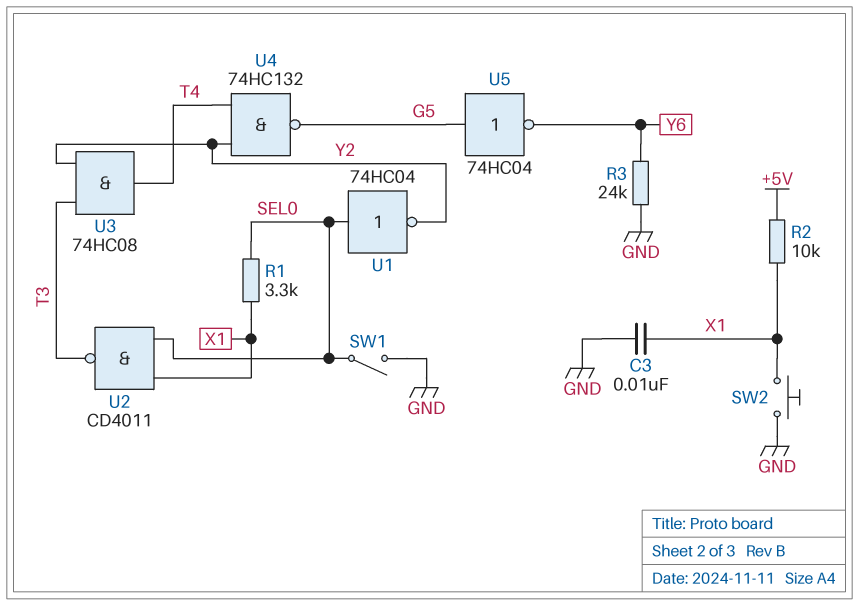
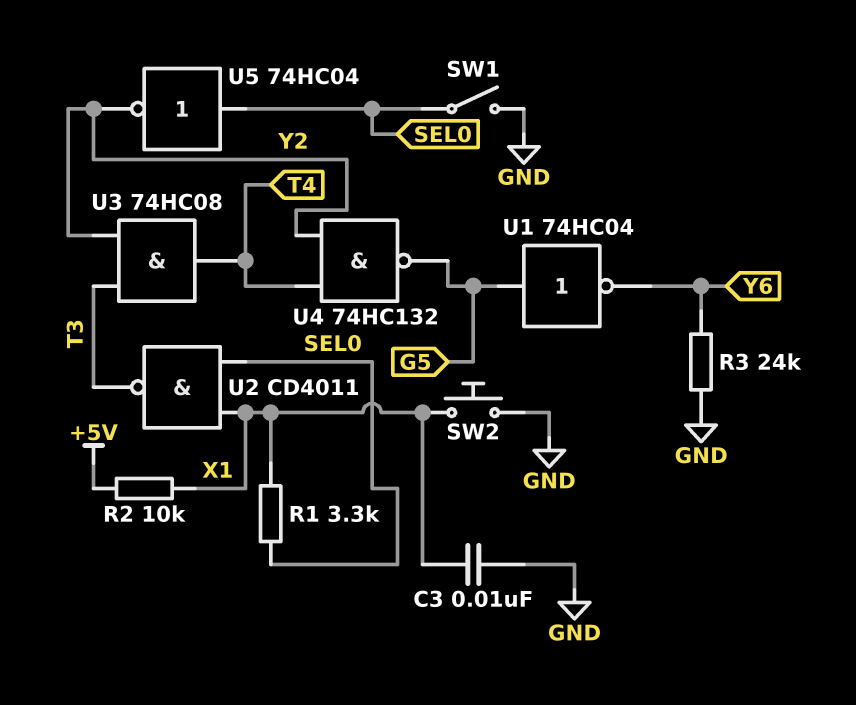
U1: NOT 74HC04 (in SEL0, out Y2) -> NOT 74HC04 (in G5, out Y6)
U5: NOT 74HC04 (in G5, out Y6) -> NOT 74HC04 (in SEL0, out Y2)

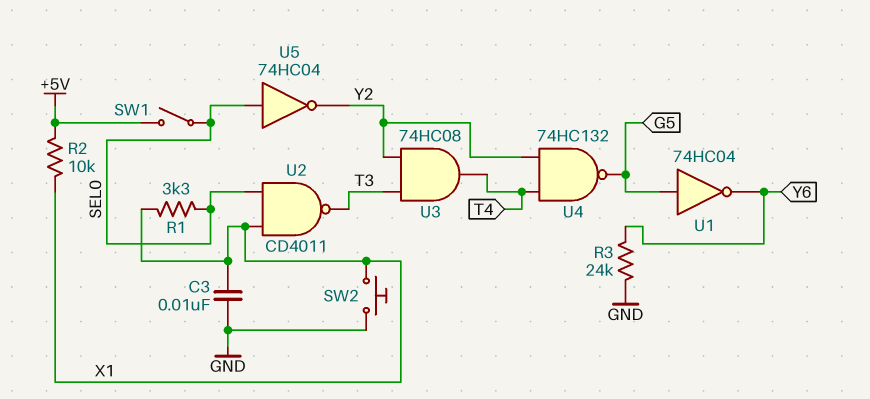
SW1: switch (GND, SEL0) -> switch (+5V, SEL0)

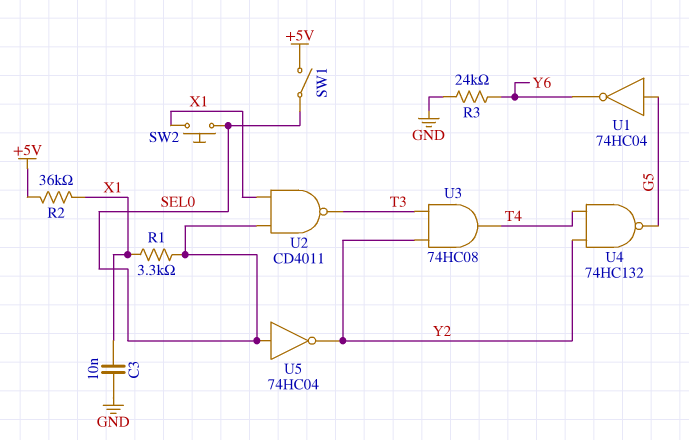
R2: 10k (+5V, X1) -> 36k (+5V, X1)
SW2: button (GND, X1) -> button (SEL0, X1)

